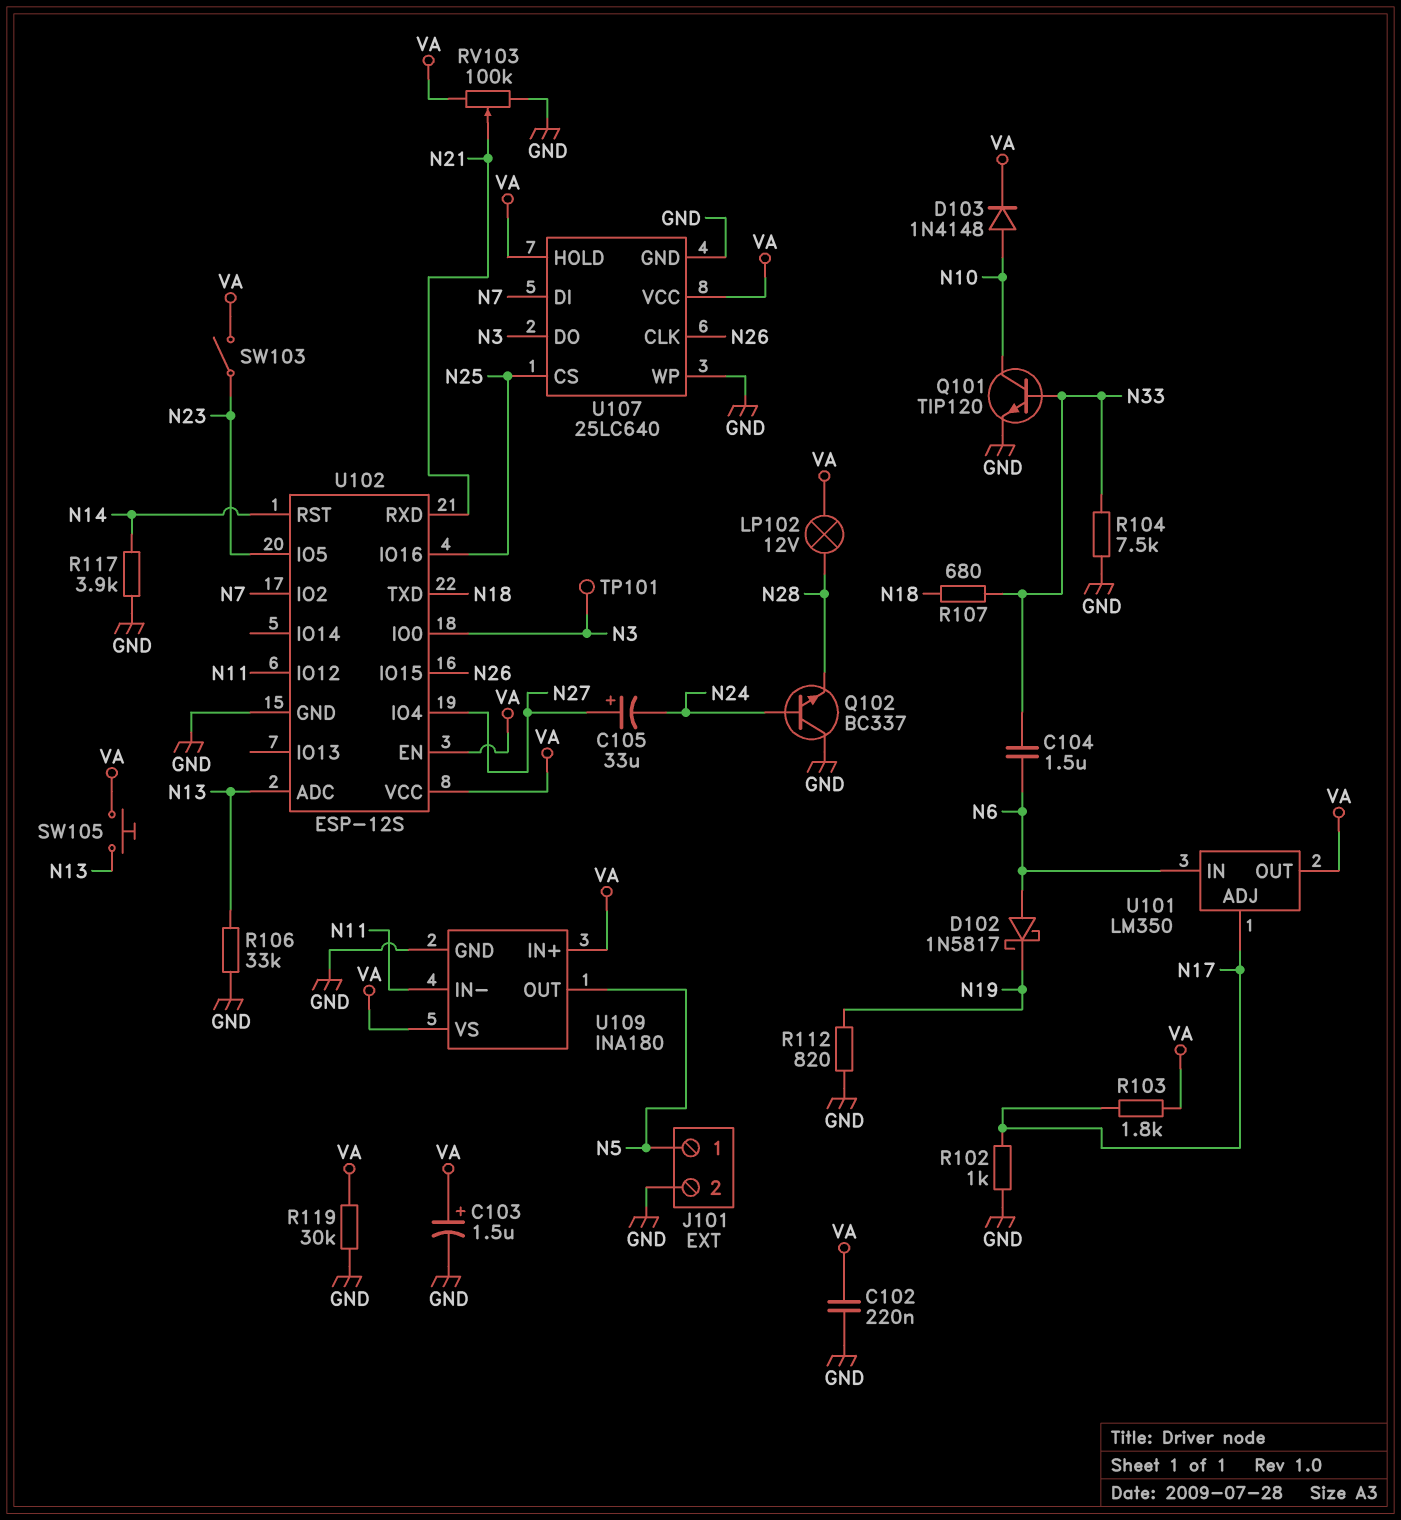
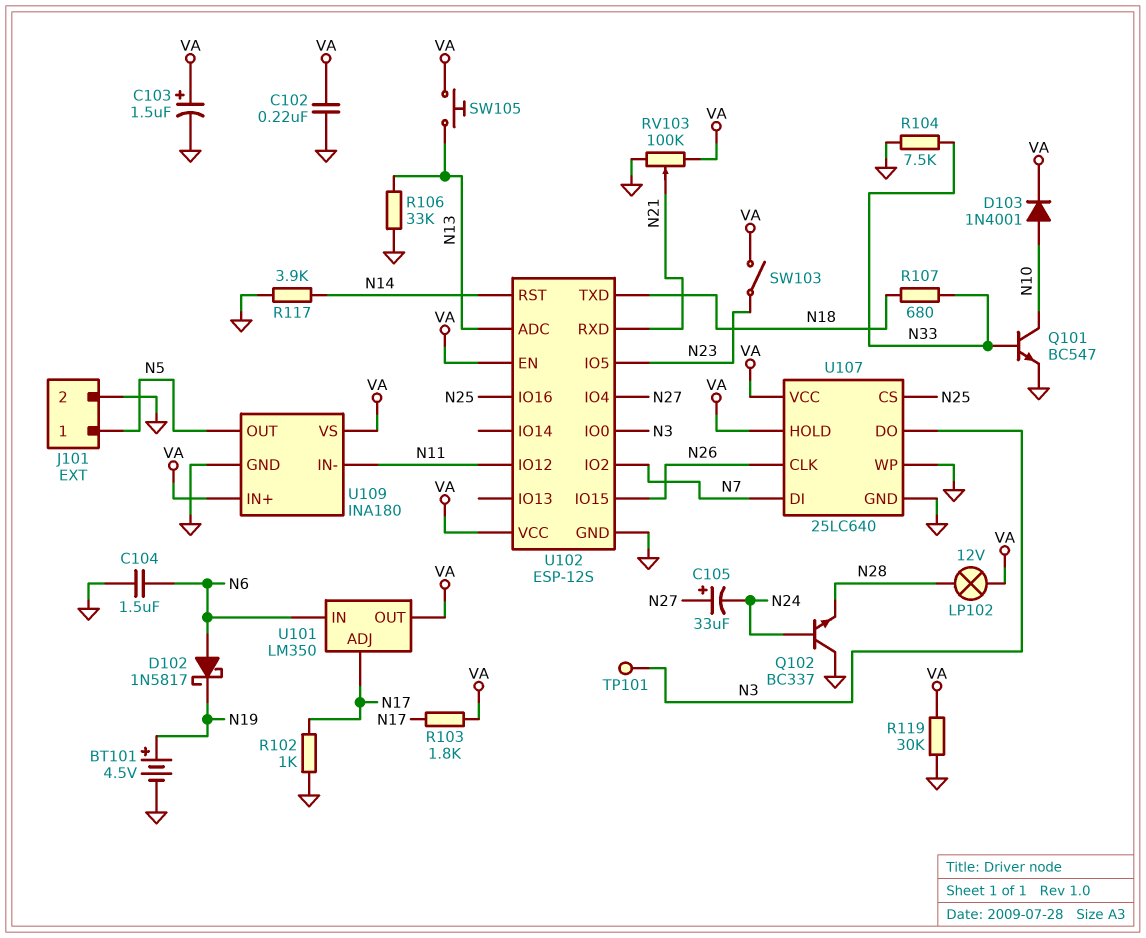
BT101: none -> 4.5V (plus N19, minus GND)
C104: 1.5uF (N6, N33) -> 1.5uF (GND, N6)
D103: diode 1N4148 (A N10, K VA) -> diode 1N4001 (A N10, K VA)
Q101: NPN TIP120 (B N33, C N10, E GND) -> NPN BC547 (B N33, C N10, E GND)
R112: 820 (GND, N19) -> none

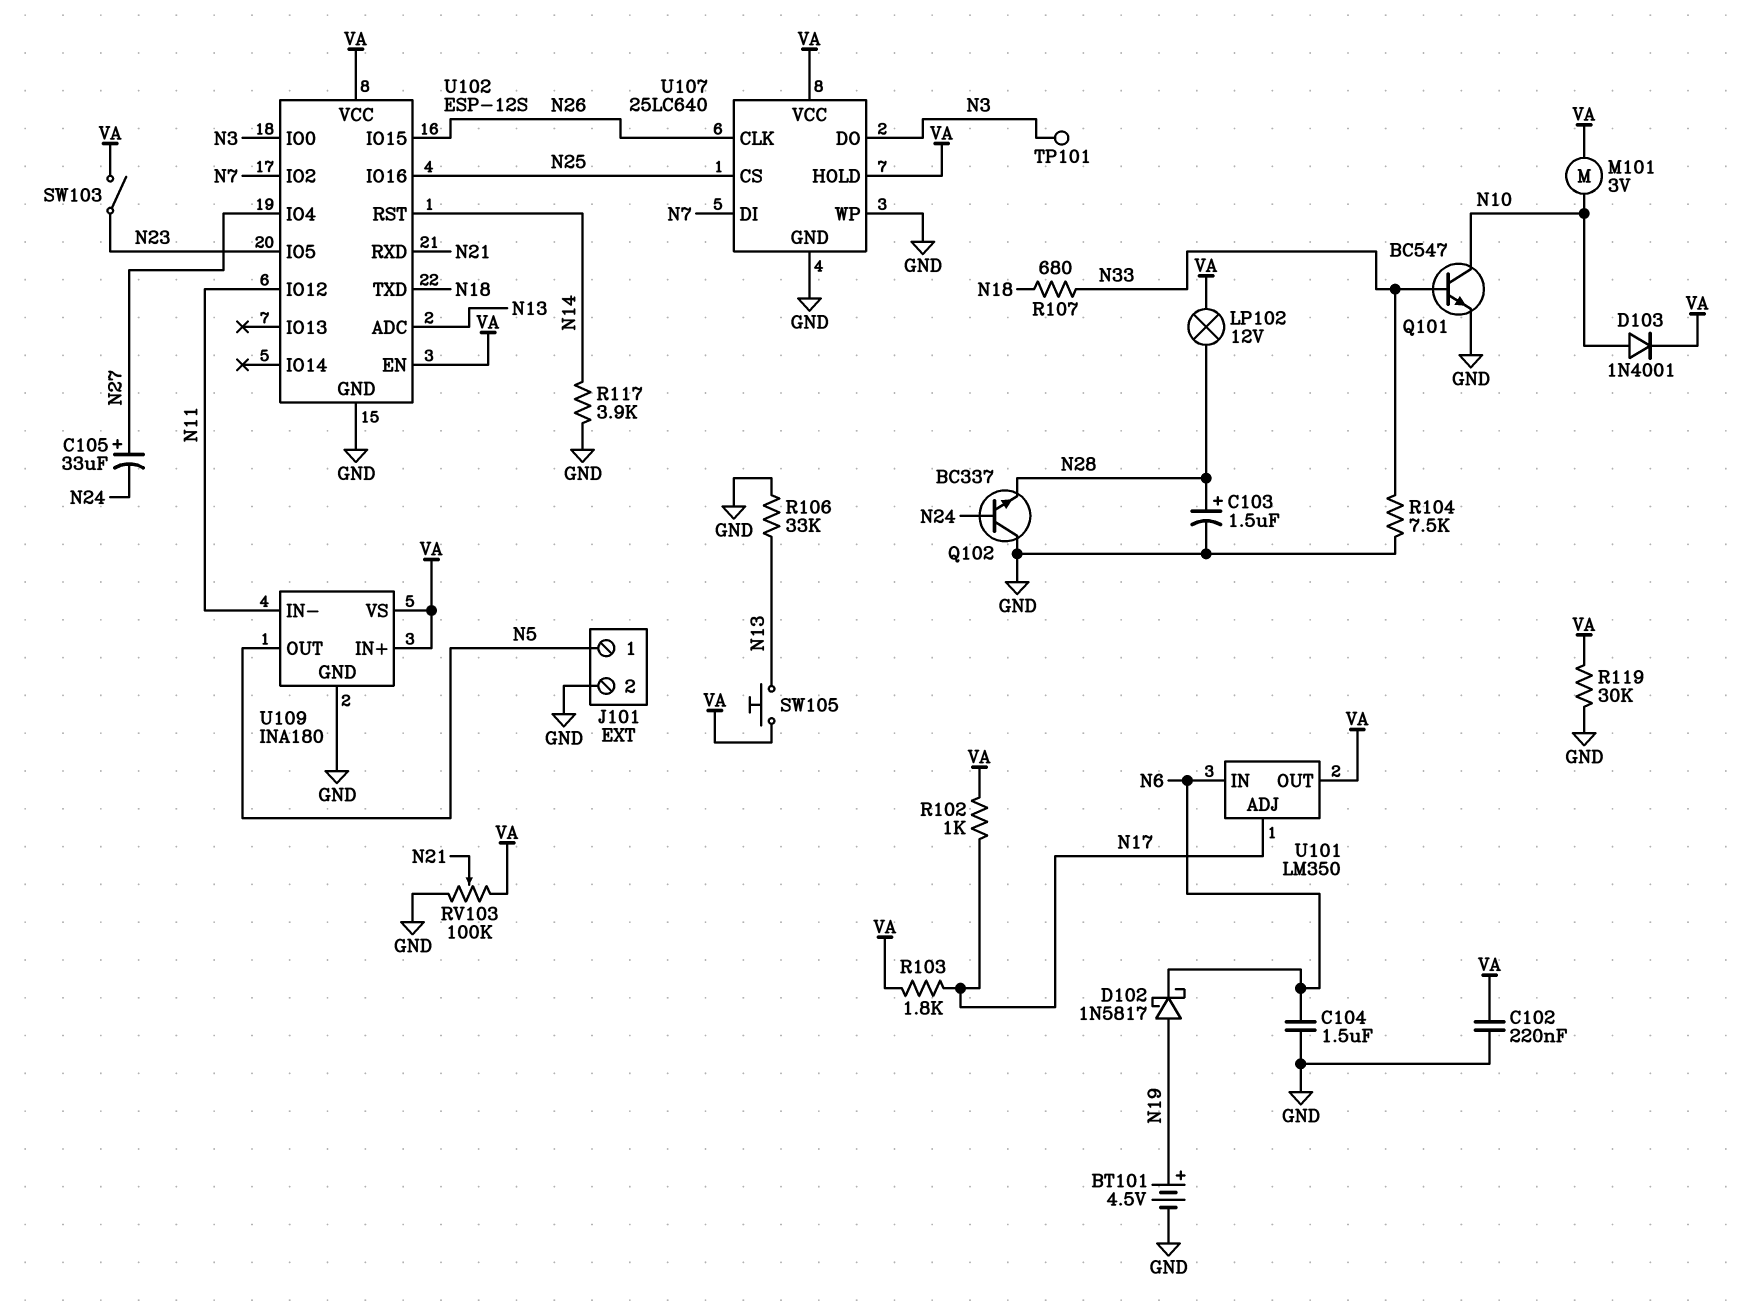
C103: 1.5uF (plus VA, minus GND) -> 1.5uF (plus N28, minus GND)
D102: schottky 1N5817 (A N6, K N19) -> schottky 1N5817 (A N19, K N6)
M101: none -> motor 3V (N10, VA)
R102: 1k (GND, N17) -> 1k (N17, VA)

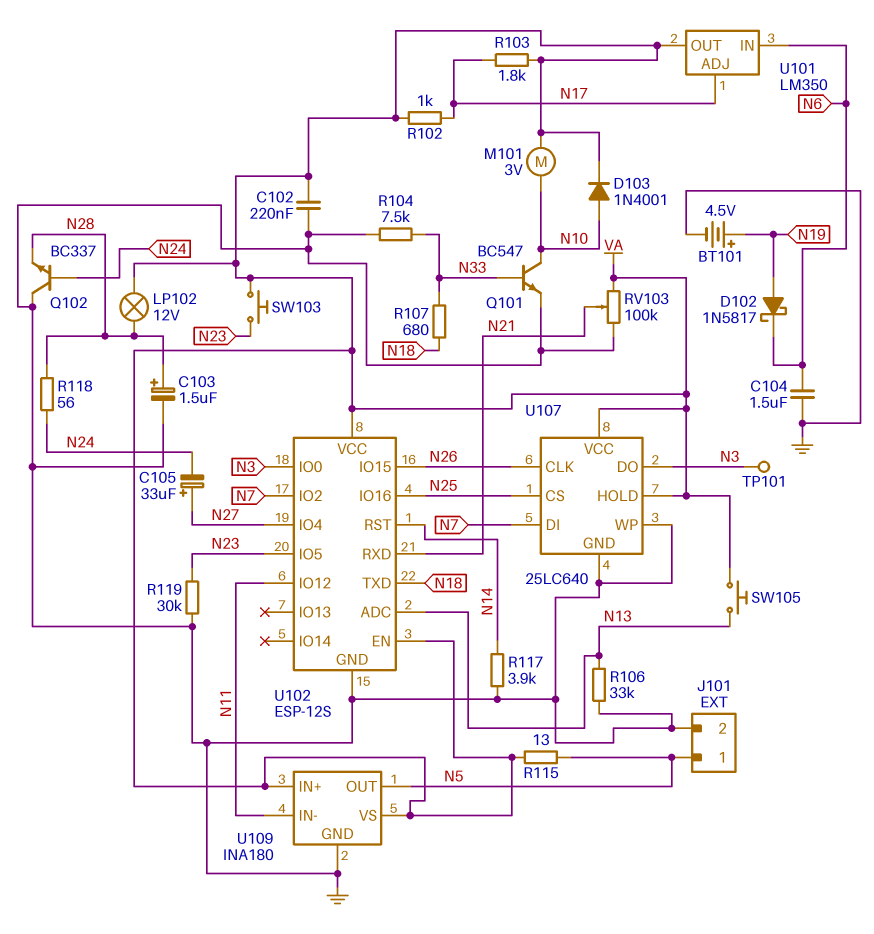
R115: none -> 13 (N5, VA)
R118: none -> 56 (N24, N28)
R119: 30k (GND, VA) -> 30k (GND, N23)
SW103: switch (N23, VA) -> button (N23, VA)

